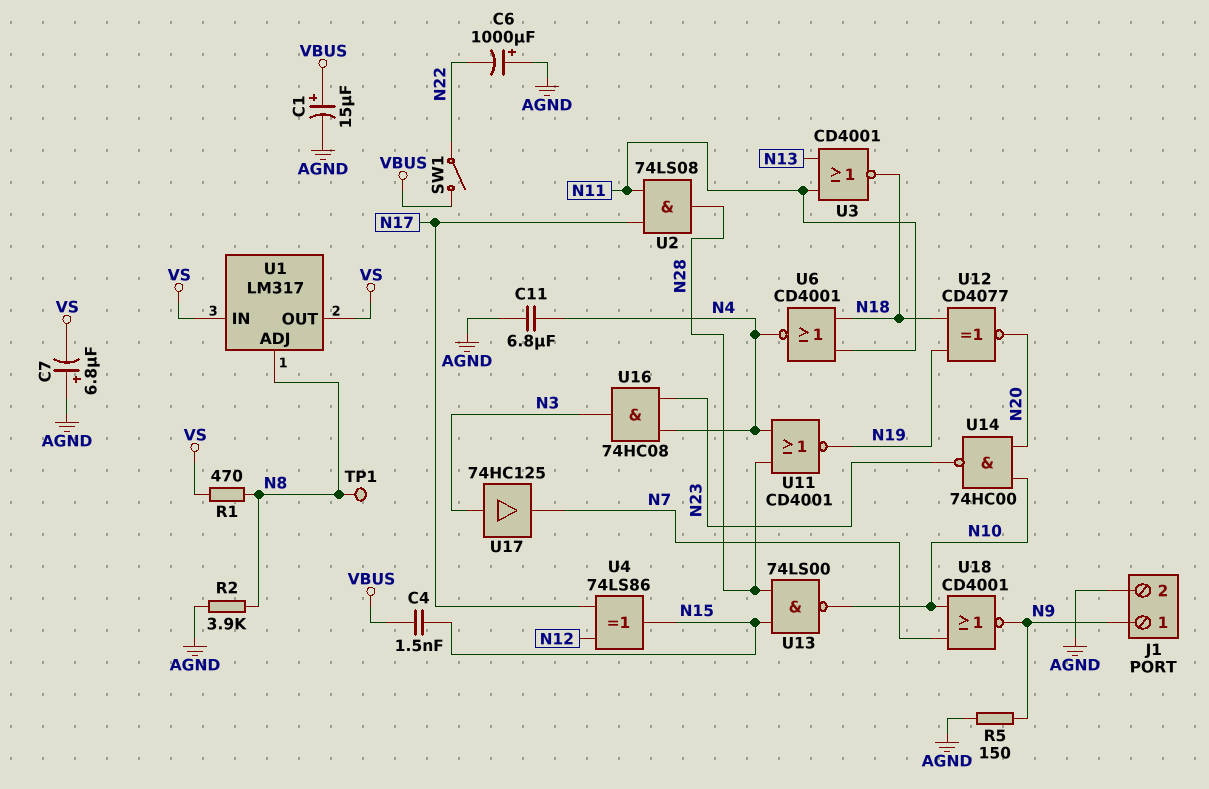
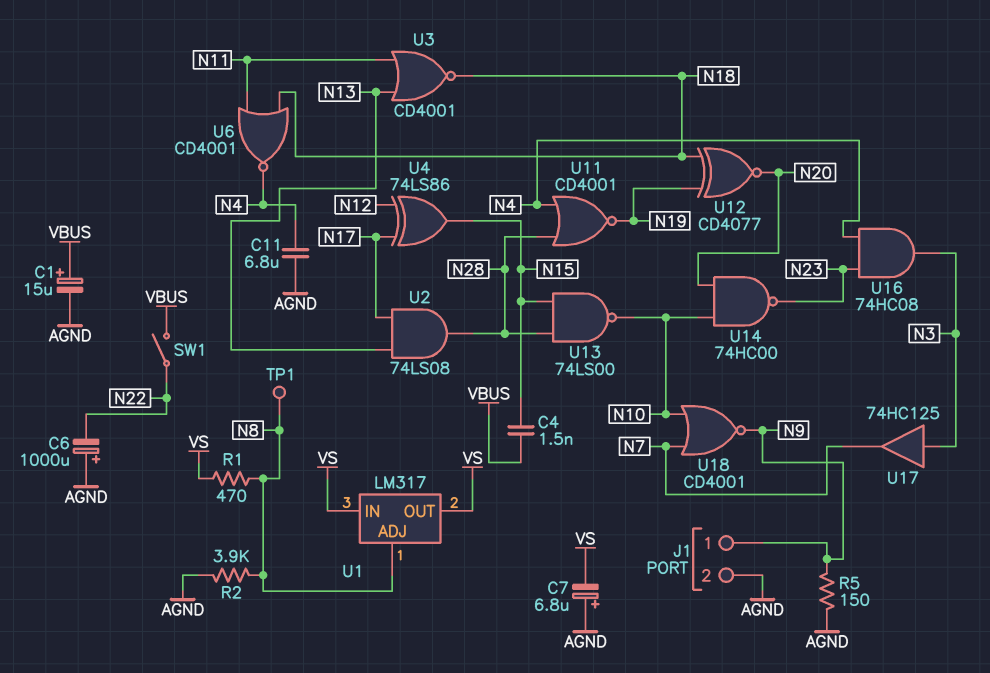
U2: AND 74LS08 (in N11, in N17, out N28) -> AND 74LS08 (in N13, in N17, out N28)

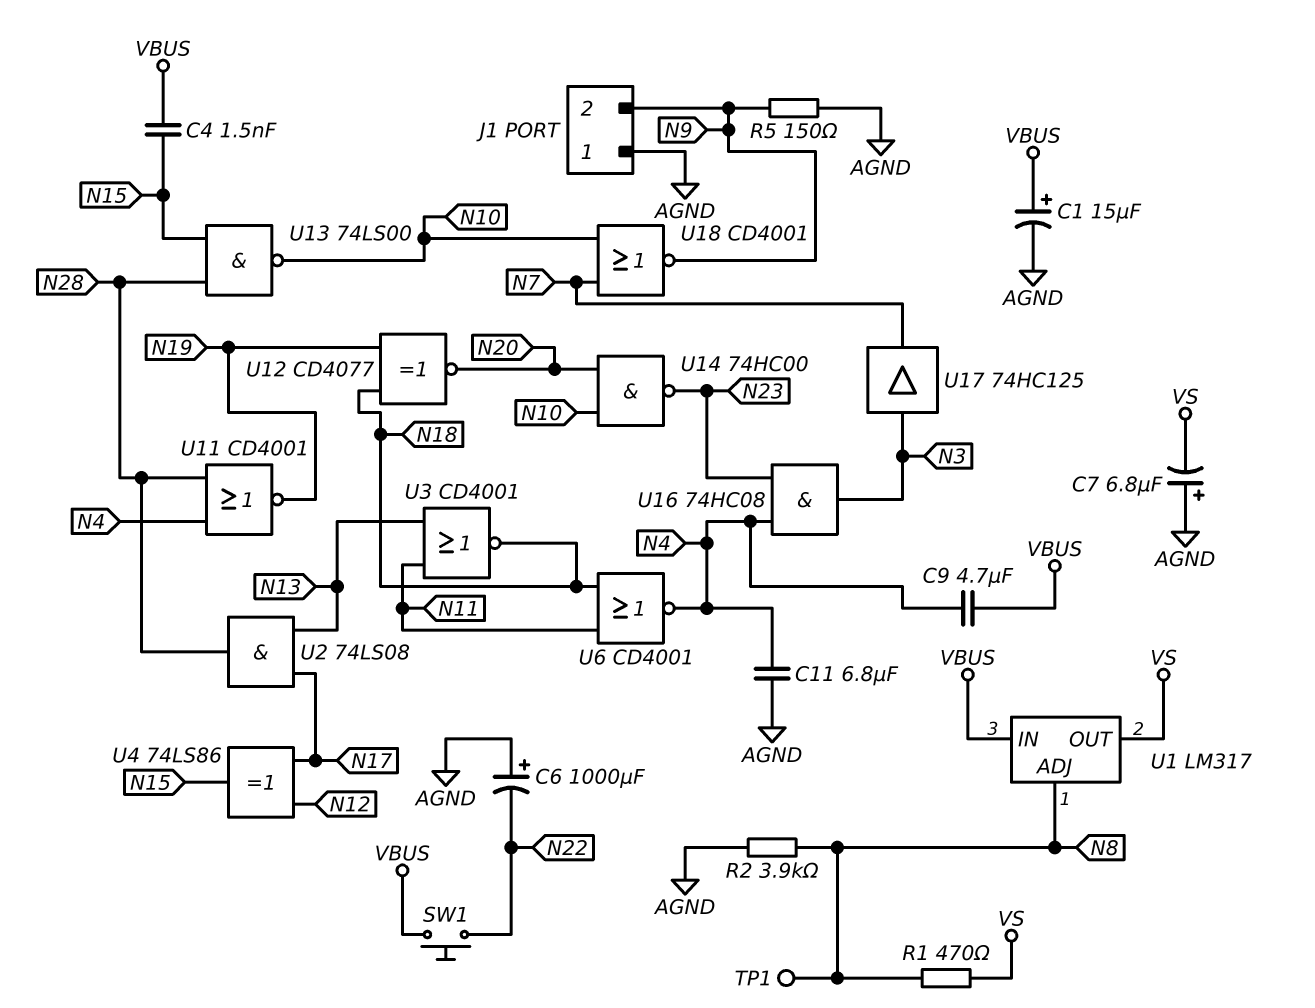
C9: none -> 4.7uF (N4, VBUS)
J1 pin 1: N9 -> AGND
J1 pin 2: AGND -> N9
SW1: switch (N22, VBUS) -> button (N22, VBUS)
U1 pin IN: VS -> VBUS

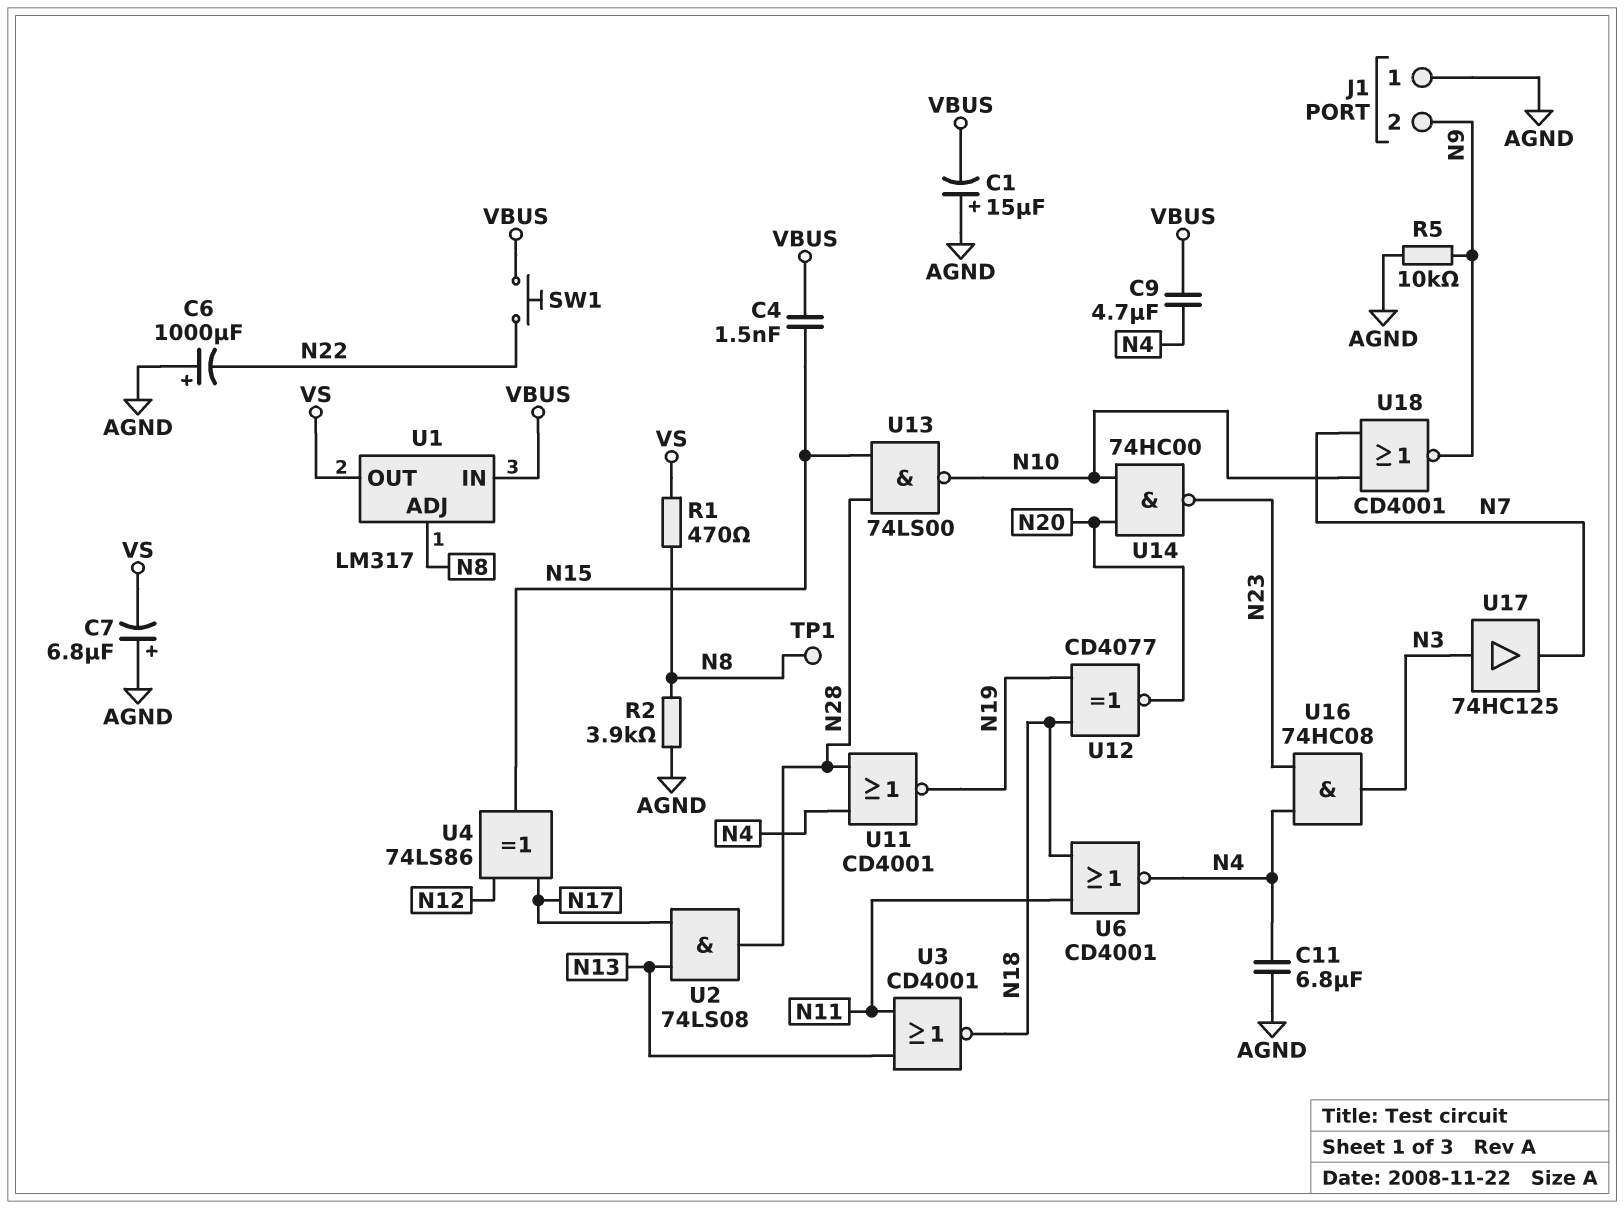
C1: 15uF (plus VBUS, minus AGND) -> 15uF (plus AGND, minus VBUS)
R5: 150 (AGND, N9) -> 10k (AGND, N9)

